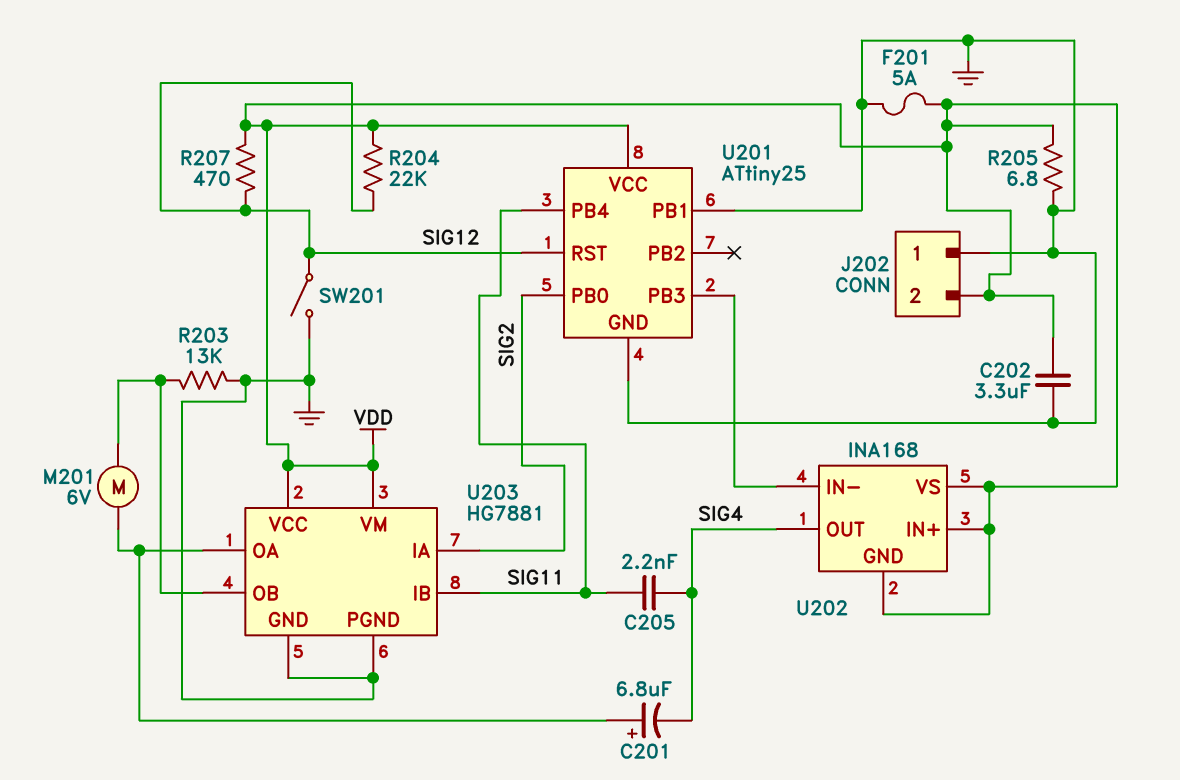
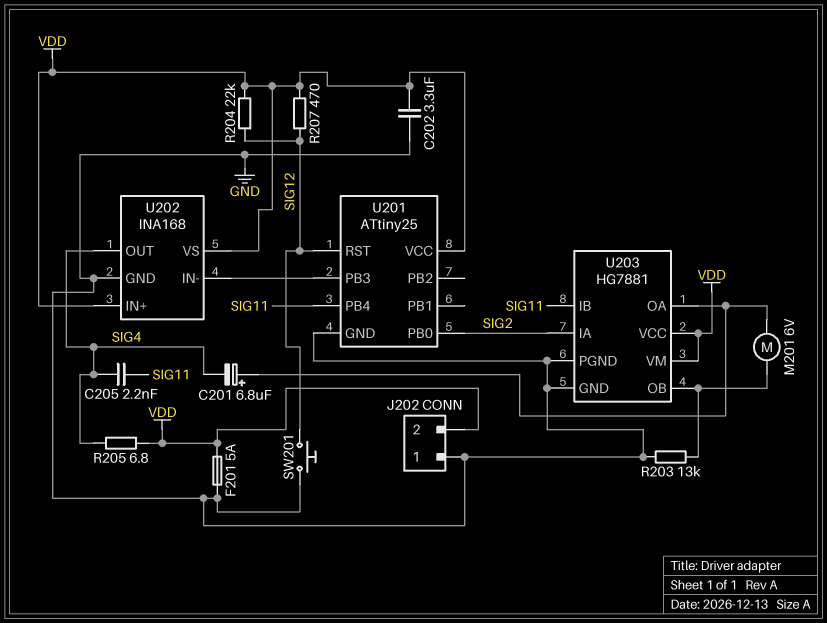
R205: 6.8 (GND, VDD) -> 6.8 (SIG4, VDD)
SW201: switch (GND, SIG12) -> button (GND, SIG12)
U201 pin PB1: GND -> none
U202 pin GND: VDD -> GND

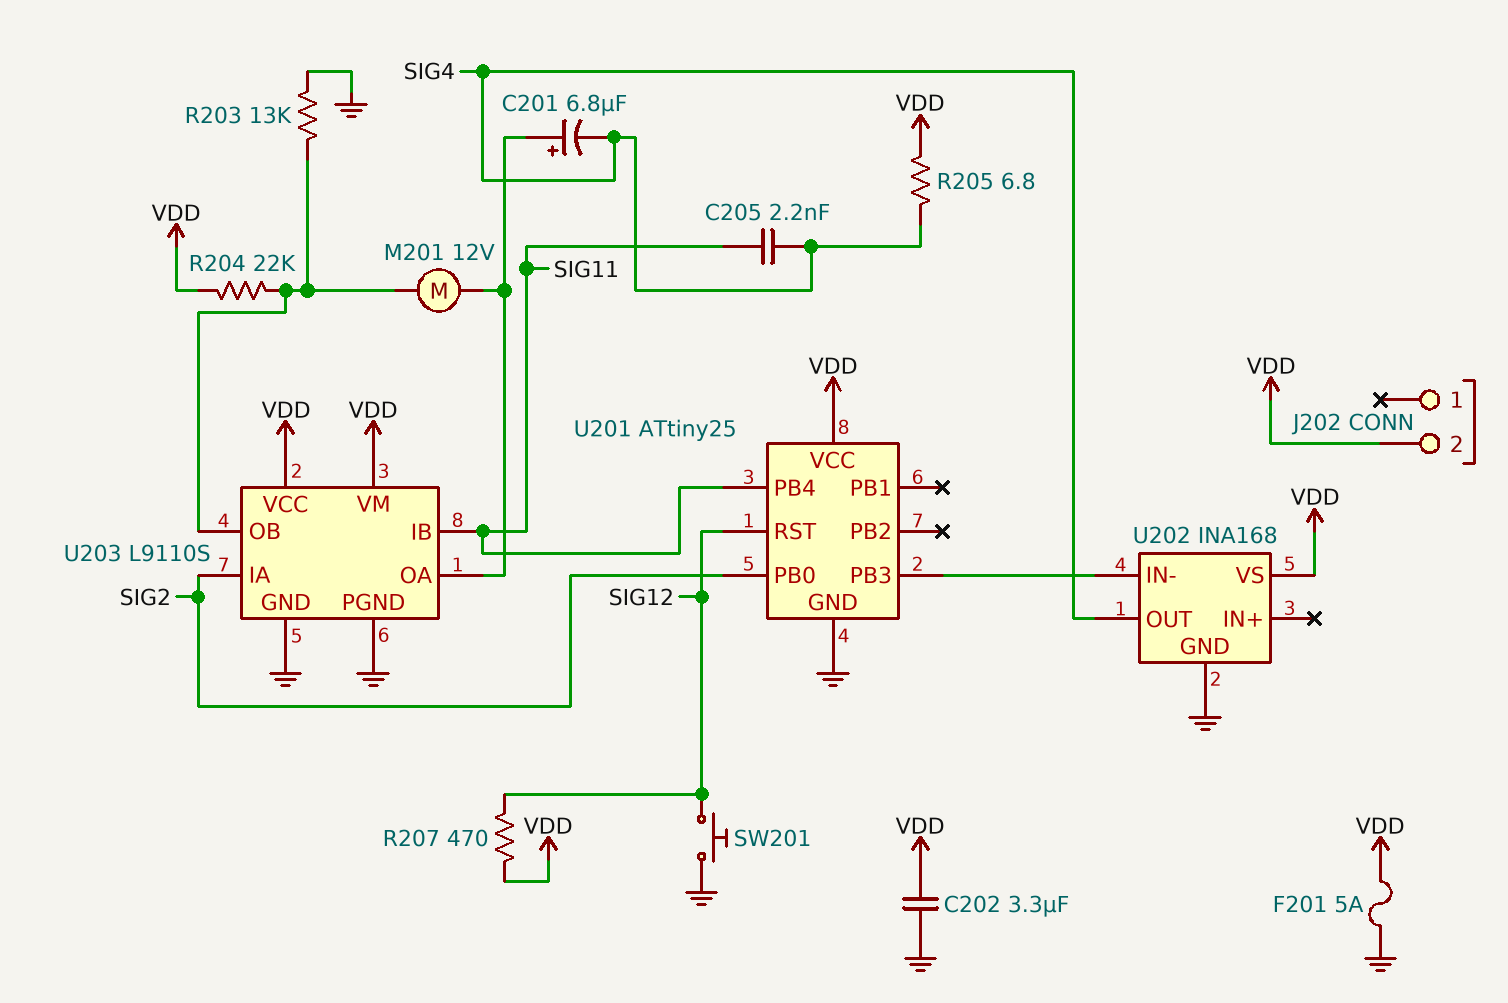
J202 pin 1: GND -> none
M201: motor 6V (U203/OA, U203/OB) -> motor 12V (U203/OA, U203/OB)
R204: 22k (SIG12, VDD) -> 22k (U203/OB, VDD)
U202 pin IN+: VDD -> none
U203: HG7881 -> L9110S

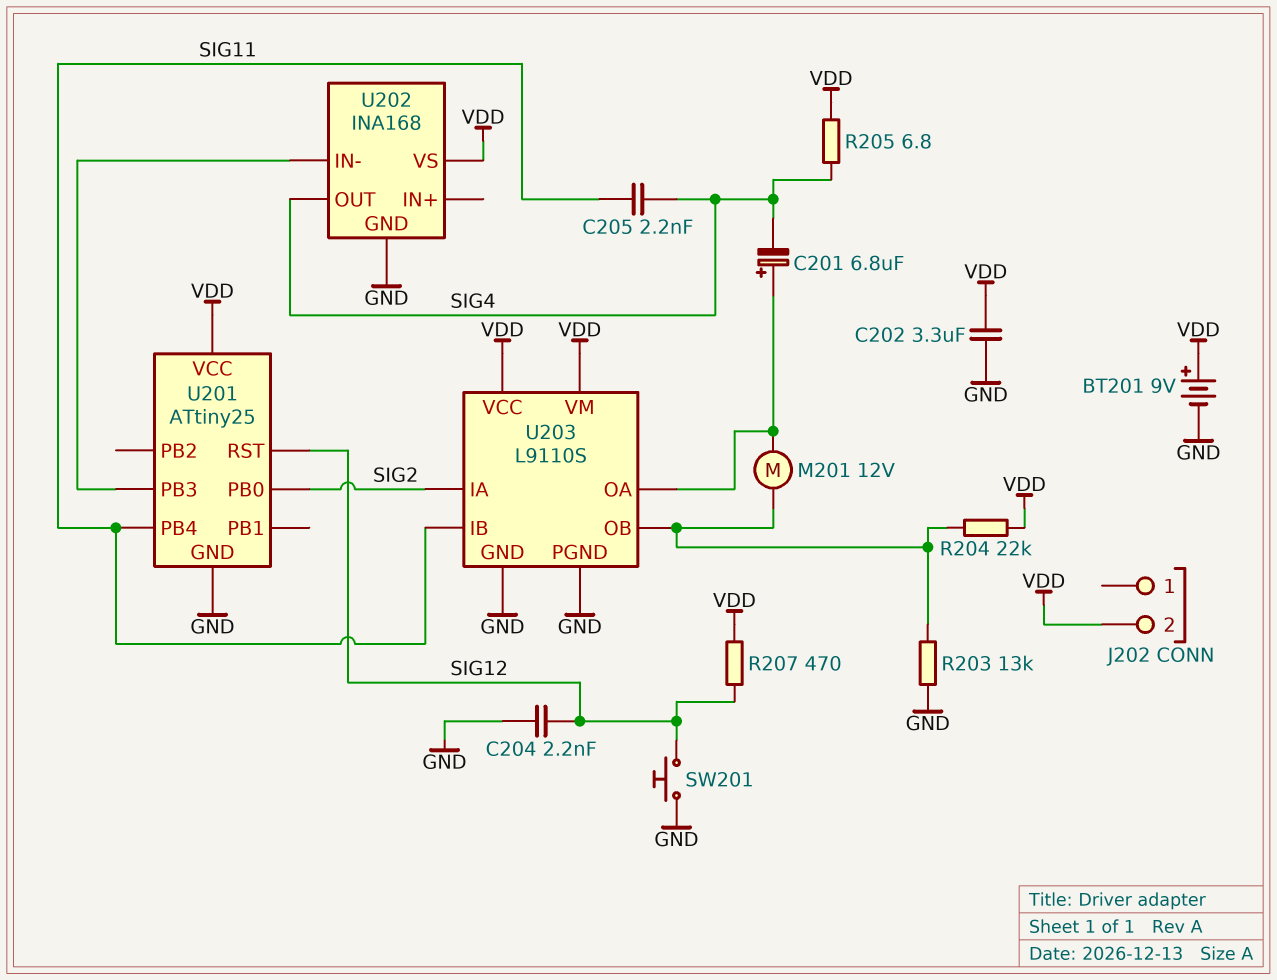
BT201: none -> 9V (plus VDD, minus GND)
C204: none -> 2.2nF (GND, SIG12)
F201: 5A (GND, VDD) -> none

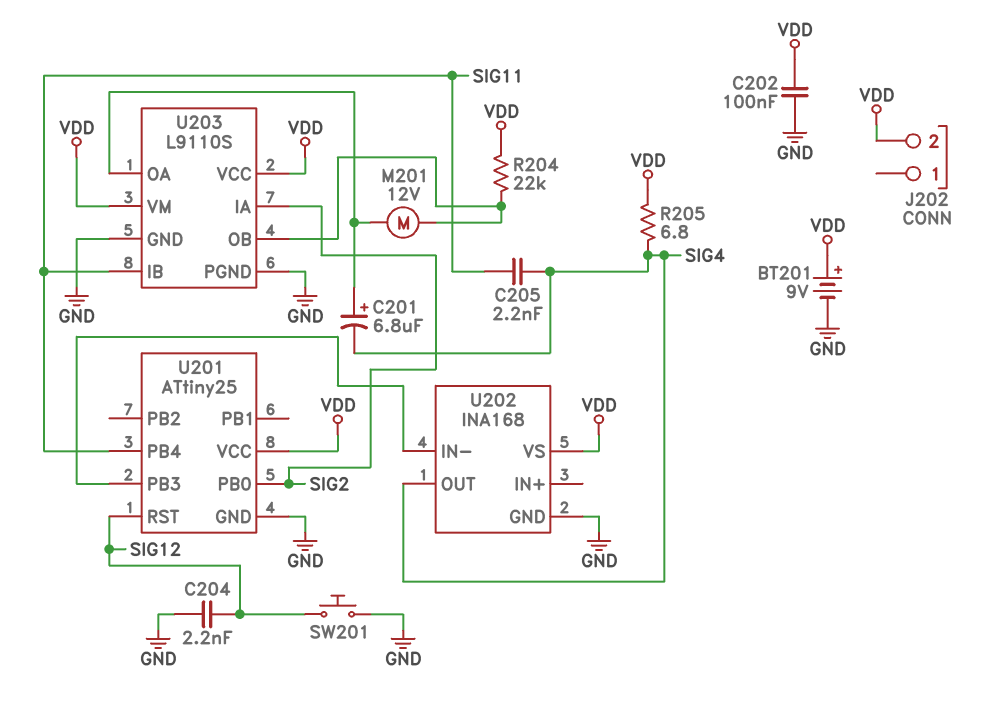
C202: 3.3uF (GND, VDD) -> 100nF (GND, VDD)
R203: 13k (GND, U203/OB) -> none
R207: 470 (SIG12, VDD) -> none

